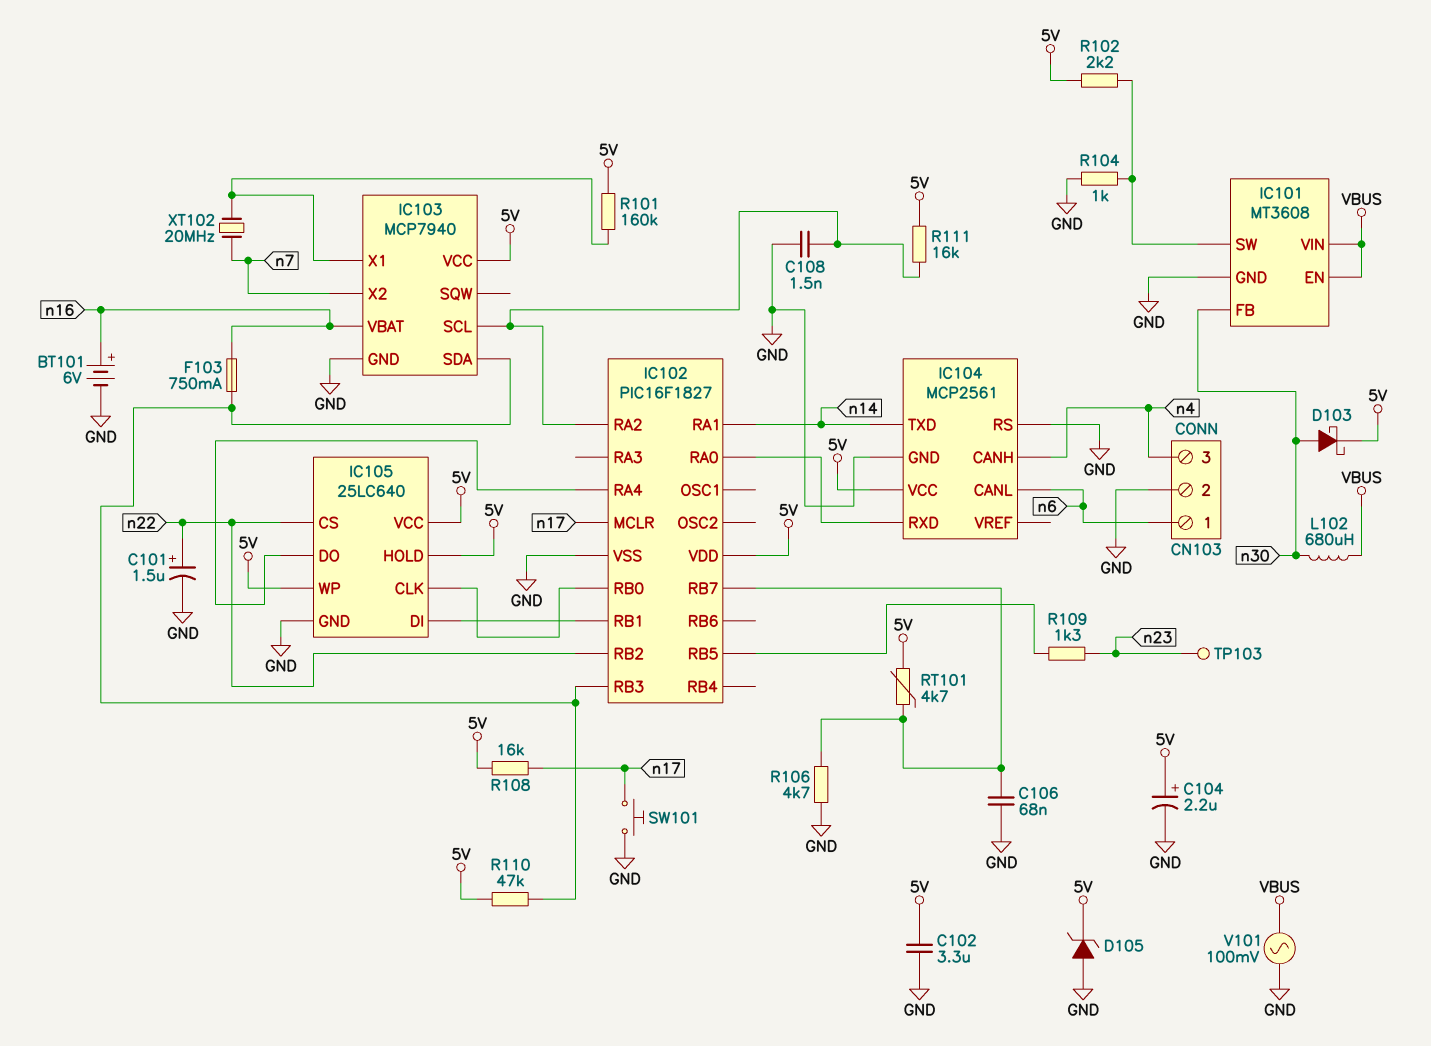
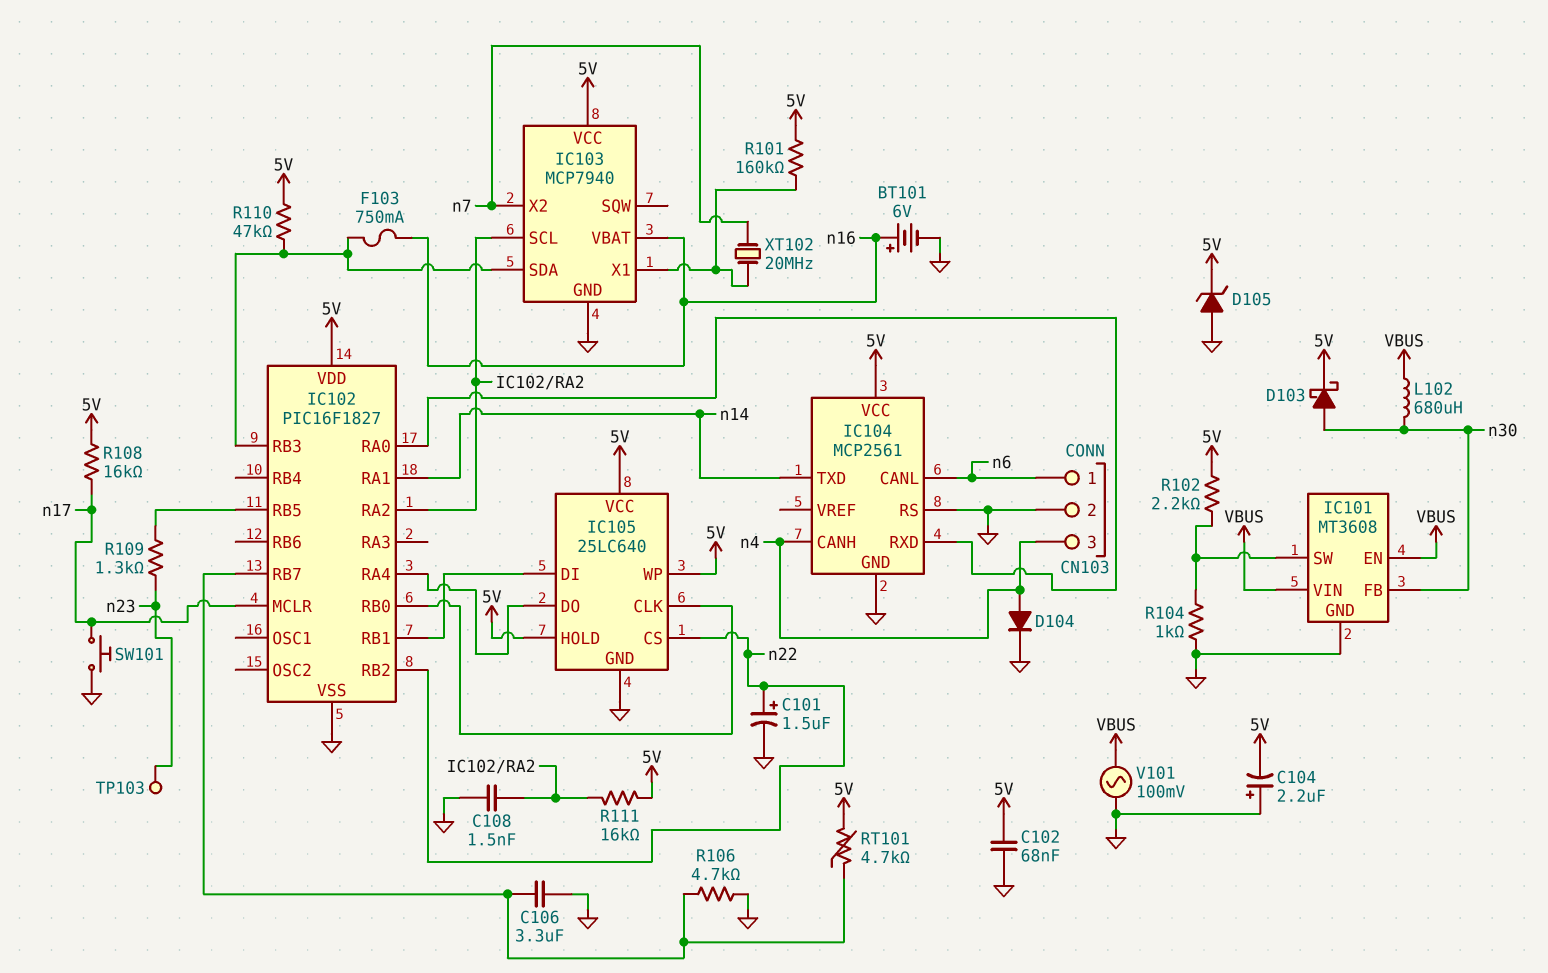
C102: 3.3uF (5V, GND) -> 68nF (5V, GND)
C104: 2.2uF (plus 5V, minus GND) -> 2.2uF (plus GND, minus 5V)
C106: 68nF (GND, IC102/RB7) -> 3.3uF (GND, IC102/RB7)
D104: none -> diode (A n4, K GND)

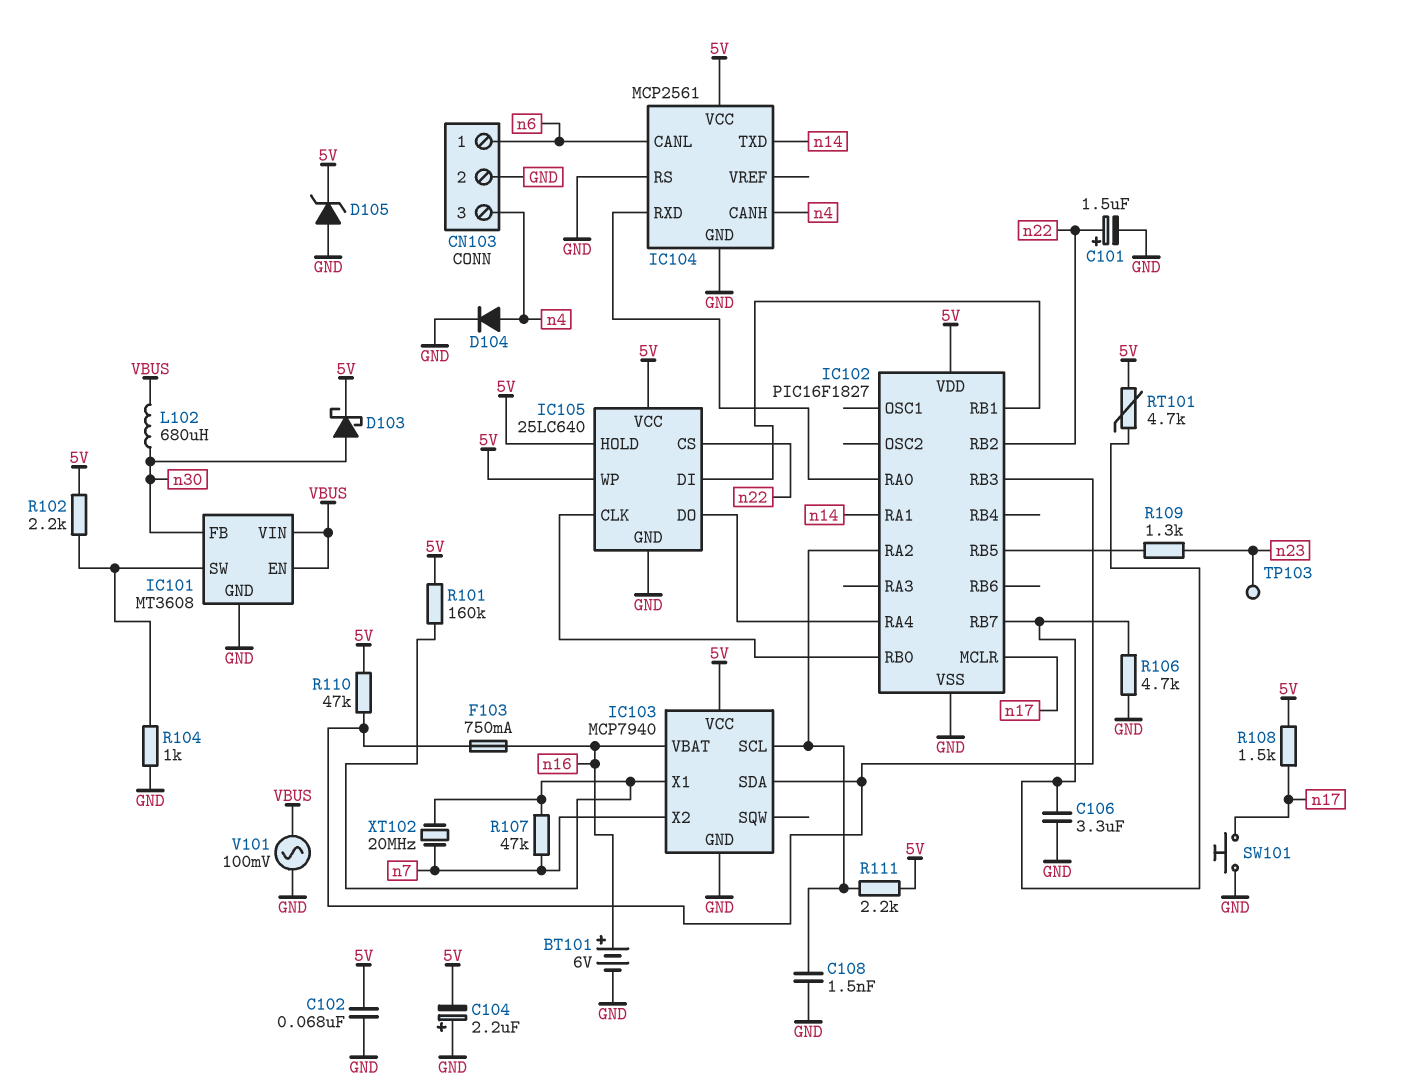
R107: none -> 47k (IC103/X1, n7)
R108: 16k (5V, n17) -> 1.5k (5V, n17)
R111: 16k (5V, IC102/RA2) -> 2.2k (5V, IC102/RA2)

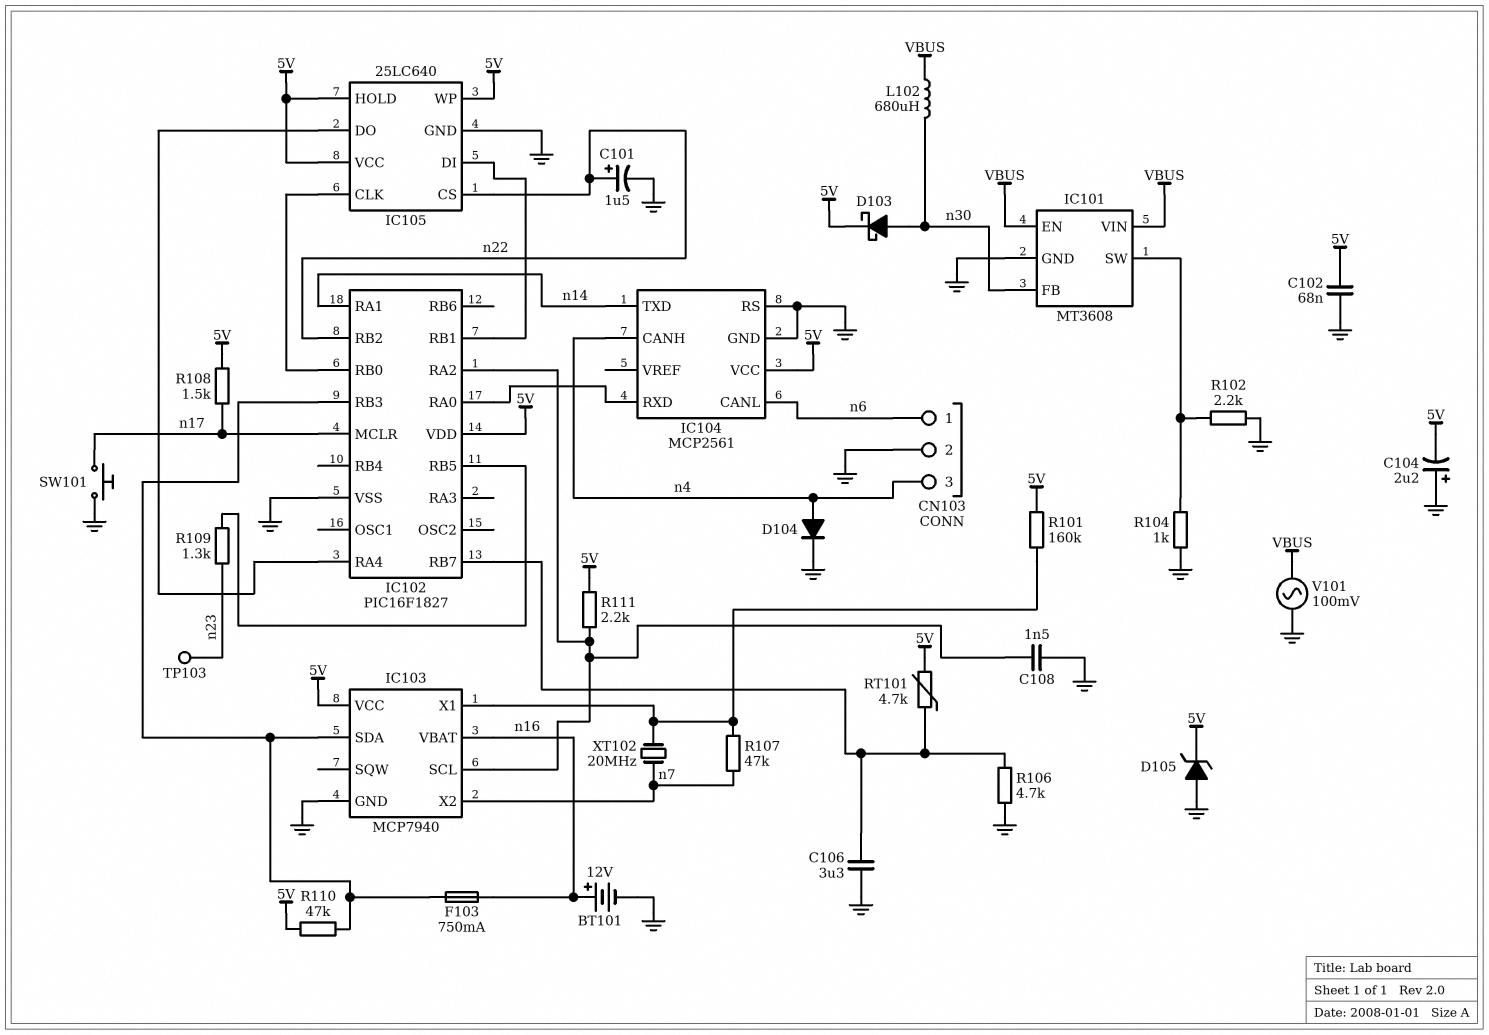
BT101: 6V (plus n16, minus GND) -> 12V (plus n16, minus GND)
R102: 2.2k (5V, IC101/SW) -> 2.2k (GND, IC101/SW)

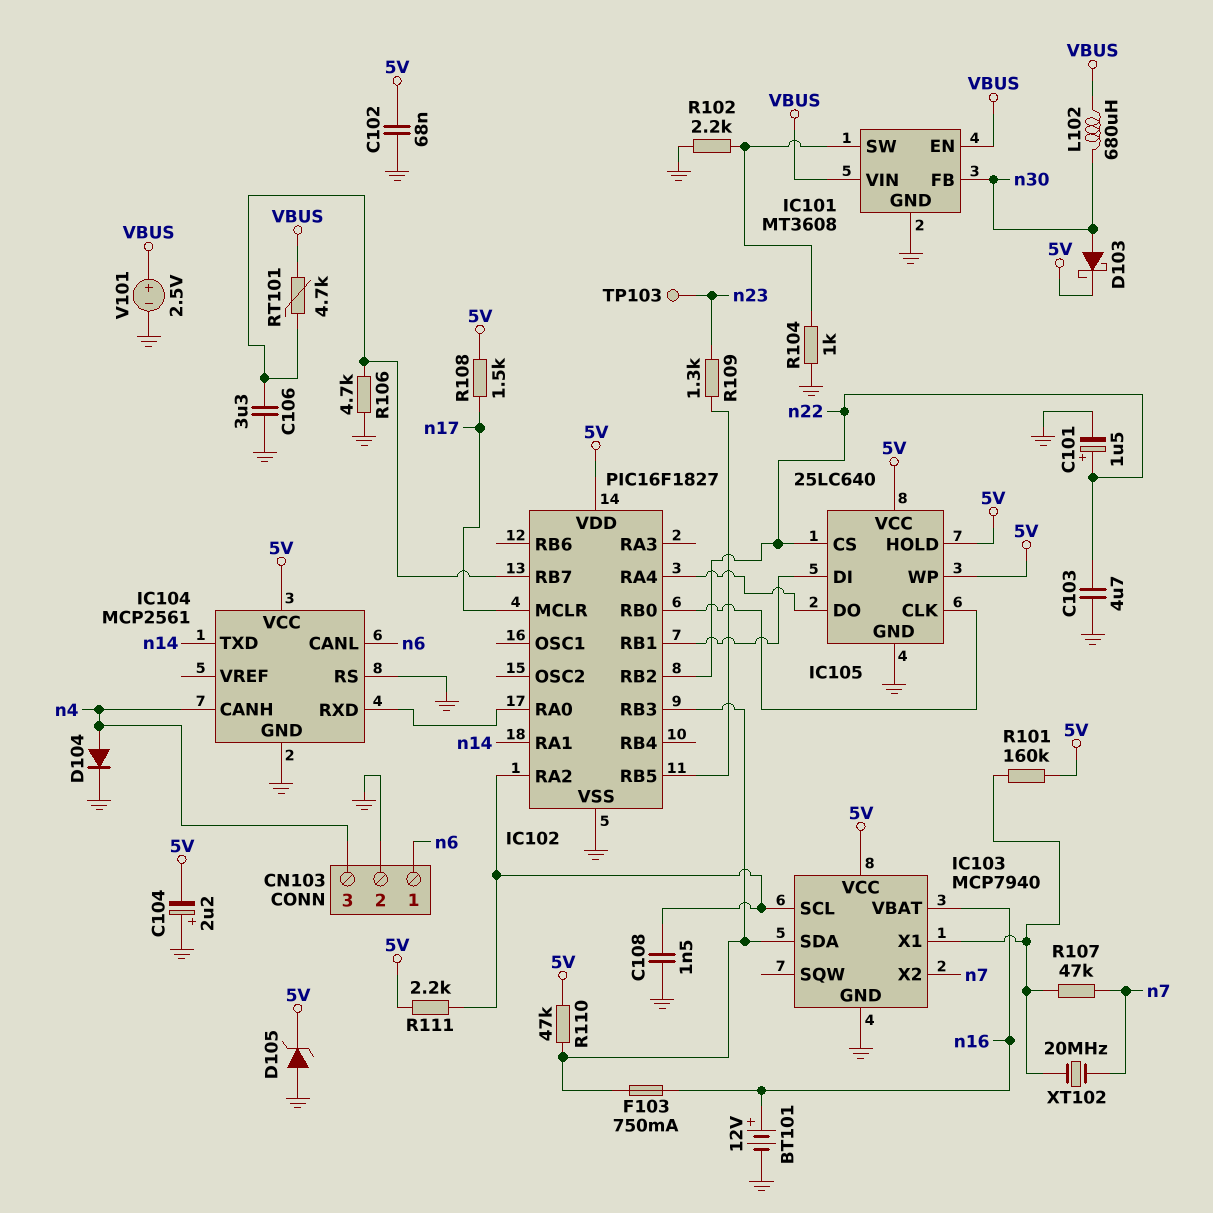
C103: none -> 4.7uF (GND, n22)
RT101: 4.7k (5V, IC102/RB7) -> 4.7k (IC102/RB7, VBUS)
SW101: button (GND, n17) -> none
V101: AC 100mV (GND, VBUS) -> 2.5V (plus VBUS, minus GND)

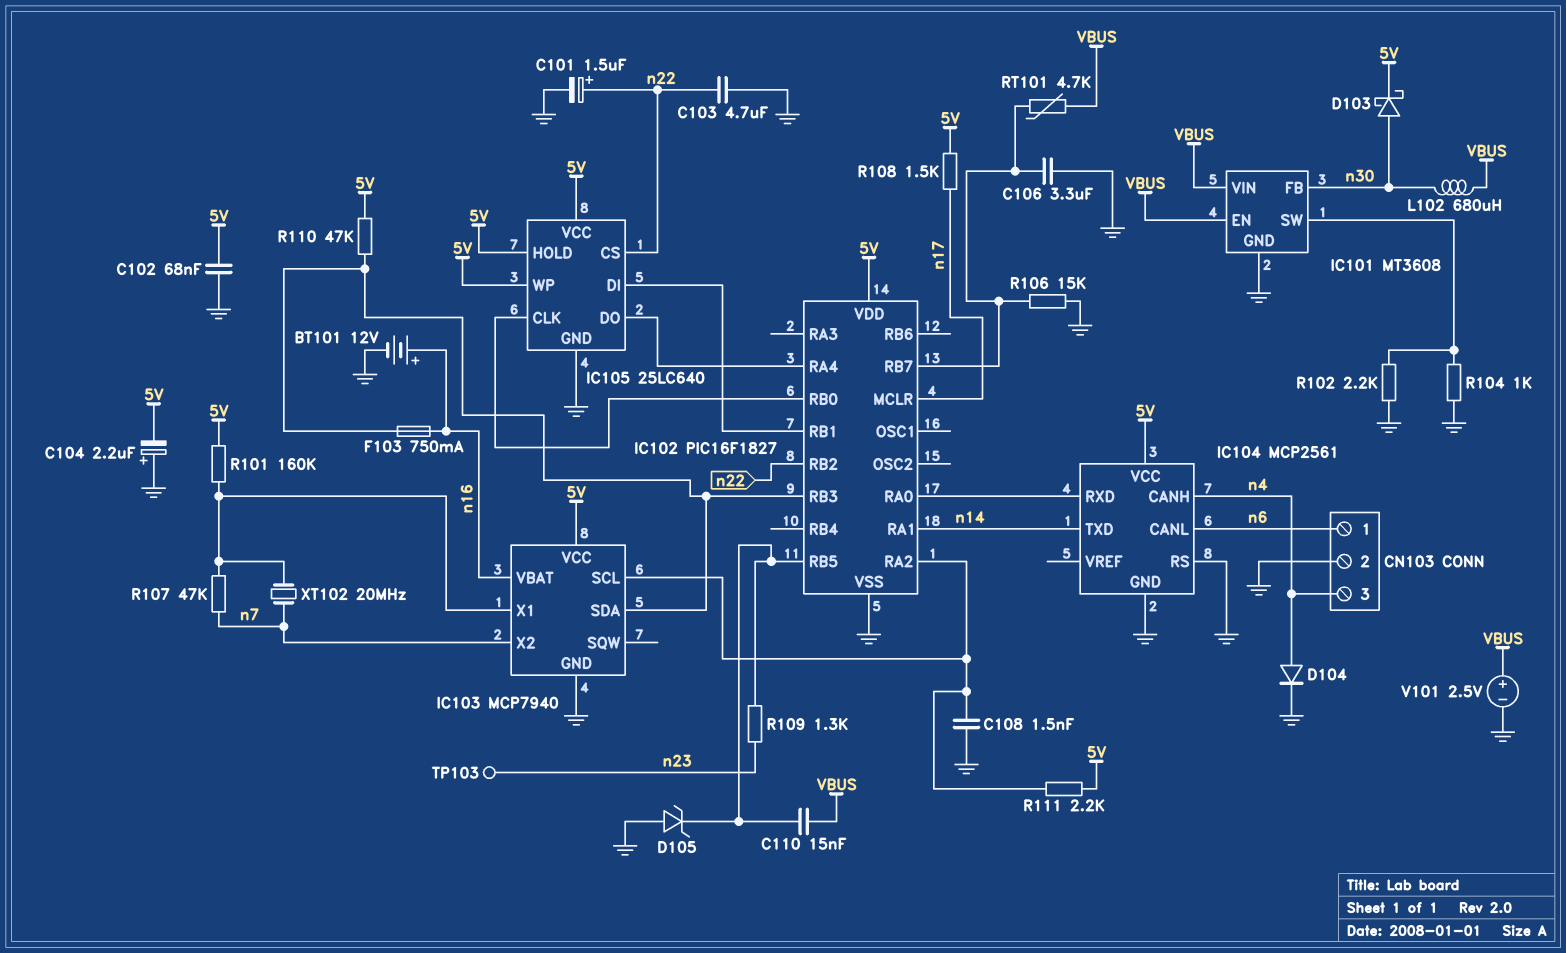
C110: none -> 15nF (IC102/RB5, VBUS)
D105: zener (A GND, K 5V) -> zener (A GND, K IC102/RB5)
R106: 4.7k (GND, IC102/RB7) -> 15k (GND, IC102/RB7)

